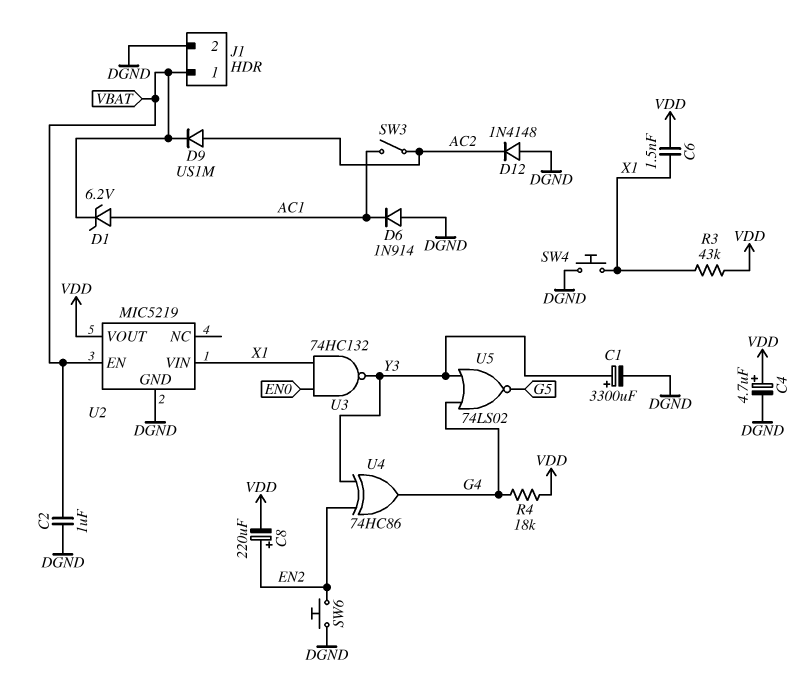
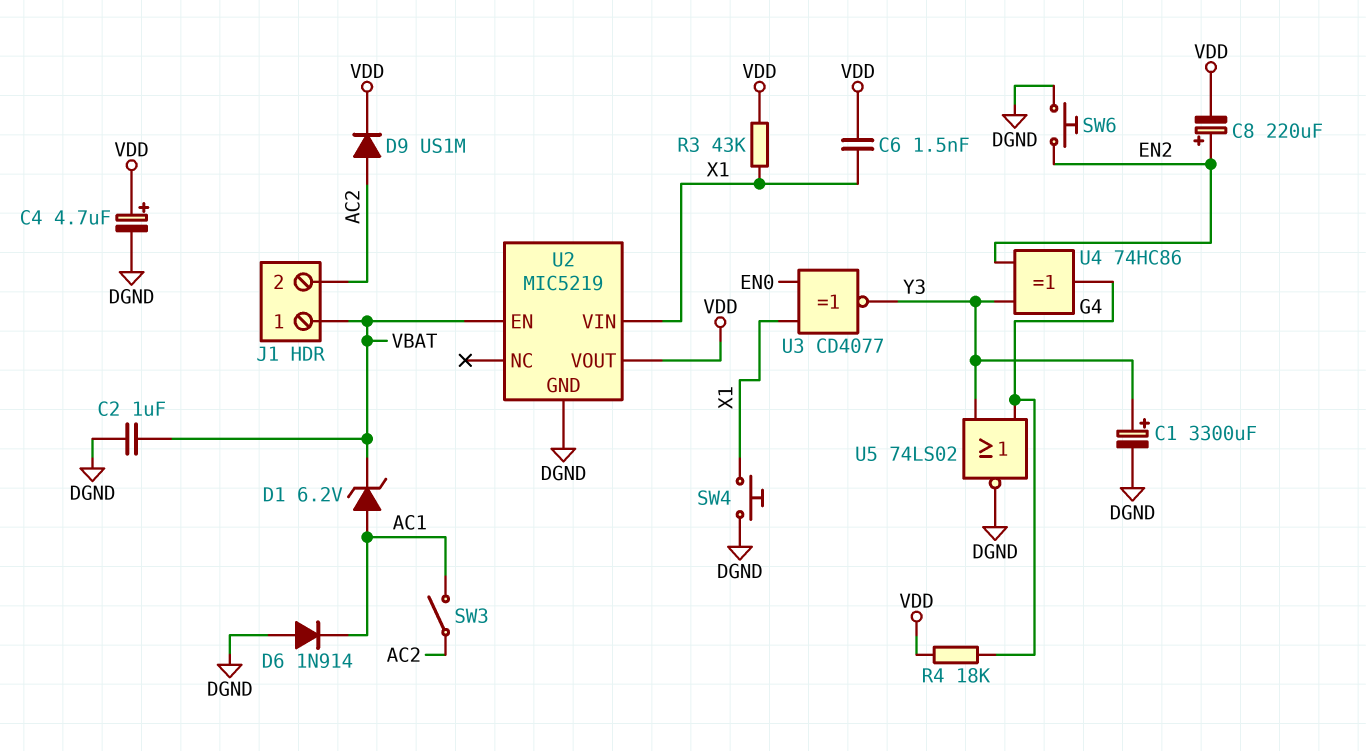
D9: diode US1M (A AC2, K VBAT) -> diode US1M (A AC2, K VDD)
D12: diode 1N4148 (A DGND, K AC2) -> none
J1 pin 2: DGND -> AC2
U3: NAND 74HC132 (in EN0, in X1, out Y3) -> XNOR CD4077 (in EN0, in X1, out Y3)
U5: NOR 74LS02 (in G4, in Y3, out G5) -> NOR 74LS02 (in G4, in Y3, out DGND)

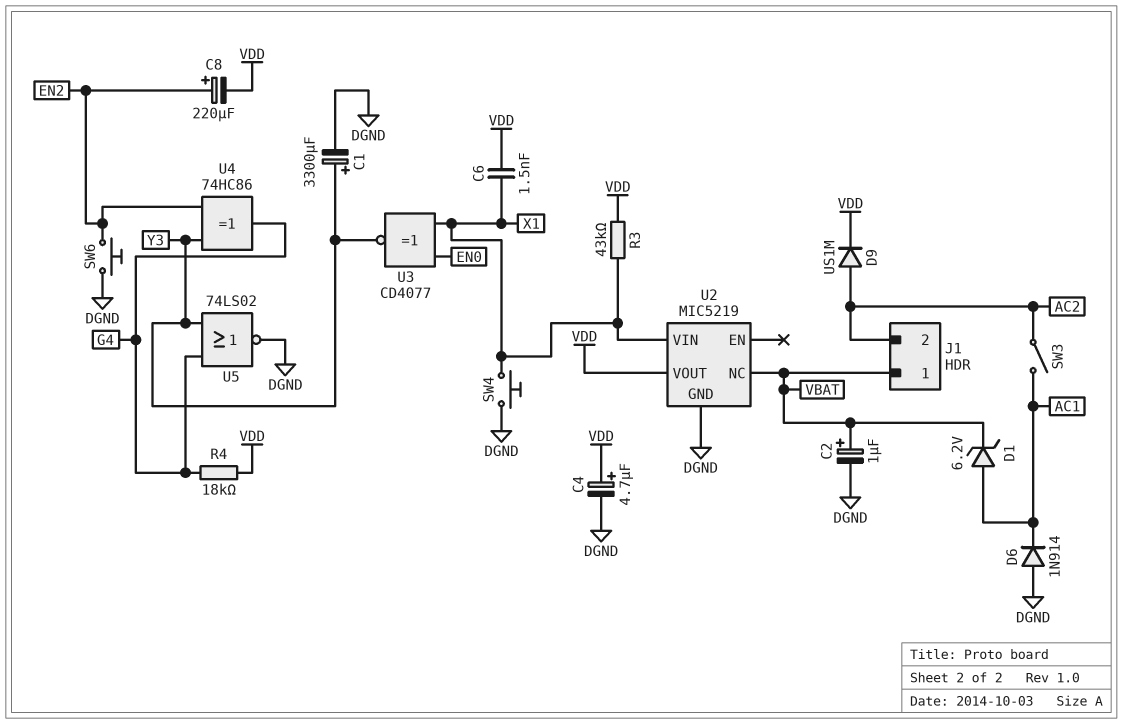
C2: 1uF (DGND, VBAT) -> 1uF (plus VBAT, minus DGND)
U2 pin EN: VBAT -> none
U2 pin NC: none -> VBAT

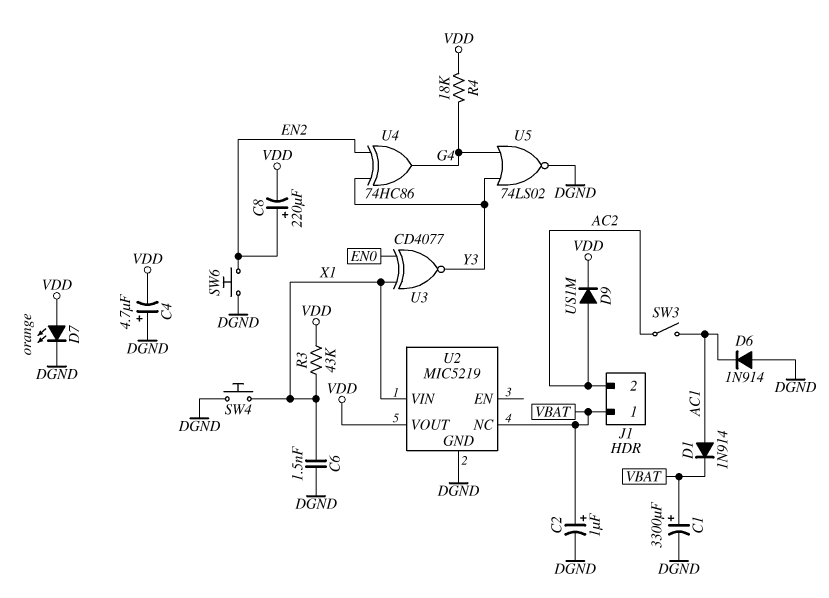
C1: 3300uF (plus Y3, minus DGND) -> 3300uF (plus VBAT, minus DGND)
C4: 4.7uF (plus VDD, minus DGND) -> 4.7uF (plus DGND, minus VDD)
C6: 1.5nF (VDD, X1) -> 1.5nF (DGND, X1)
D1: zener 6.2V (A AC1, K VBAT) -> diode 1N914 (A AC1, K VBAT)
D7: none -> LED orange (A VDD, K DGND)

